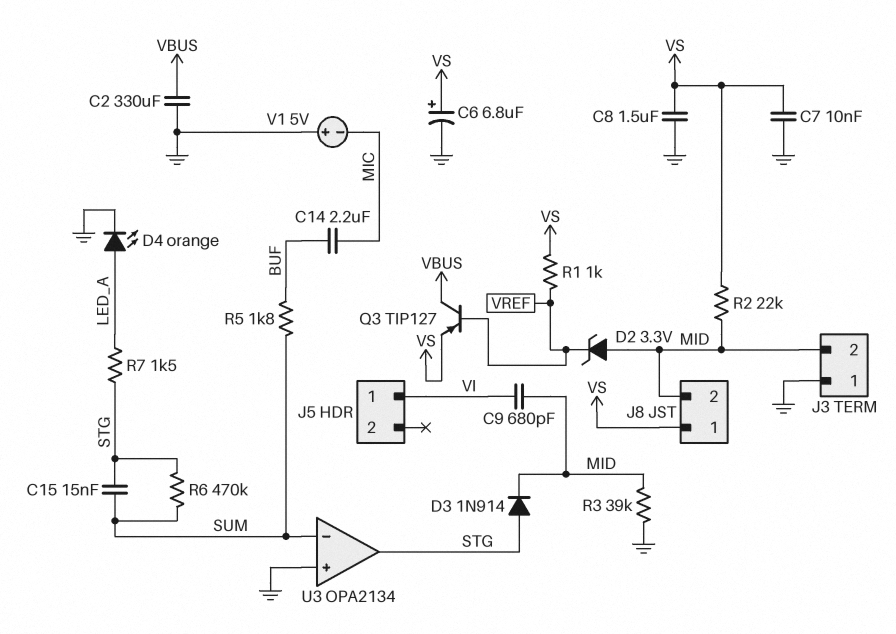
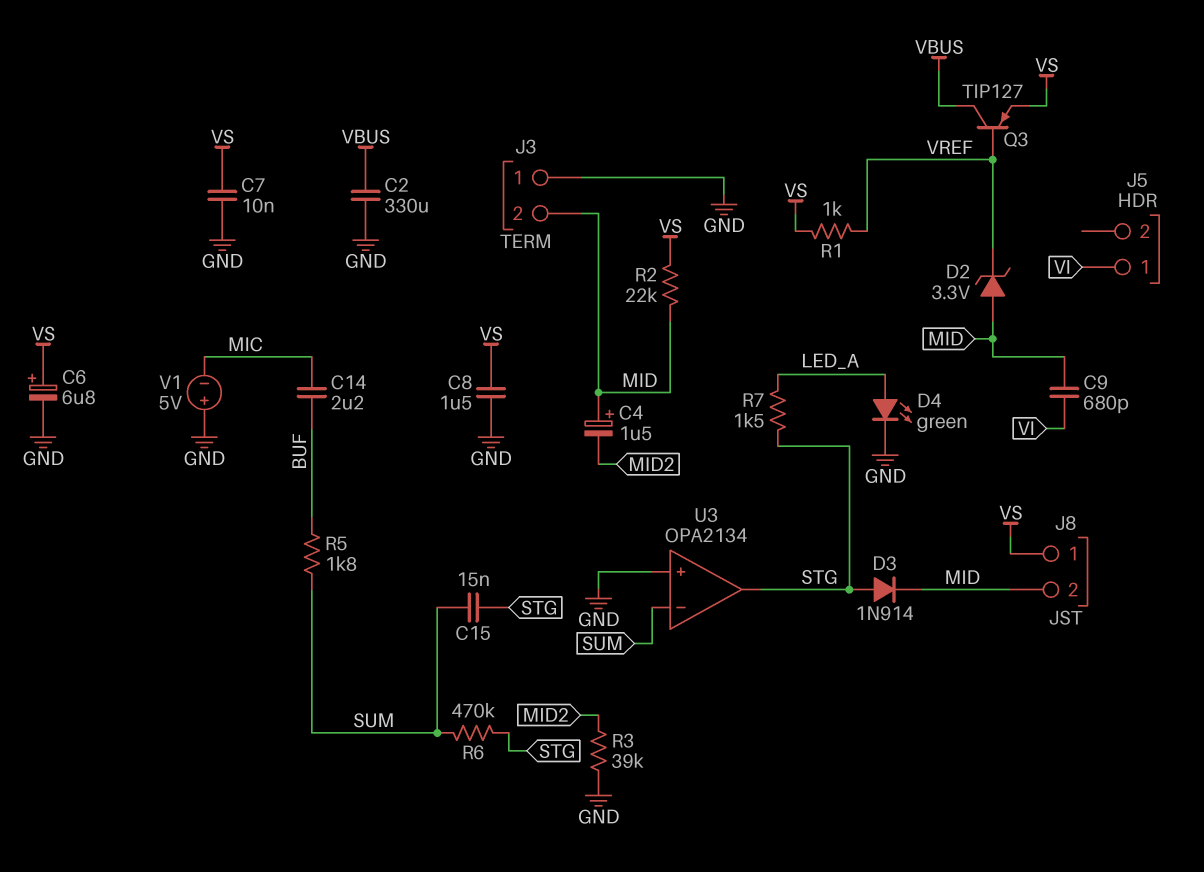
C4: none -> 1.5uF (plus MID, minus MID2)
D4: LED orange (A LED_A, K GND) -> LED green (A LED_A, K GND)
R3: 39k (GND, MID) -> 39k (GND, MID2)

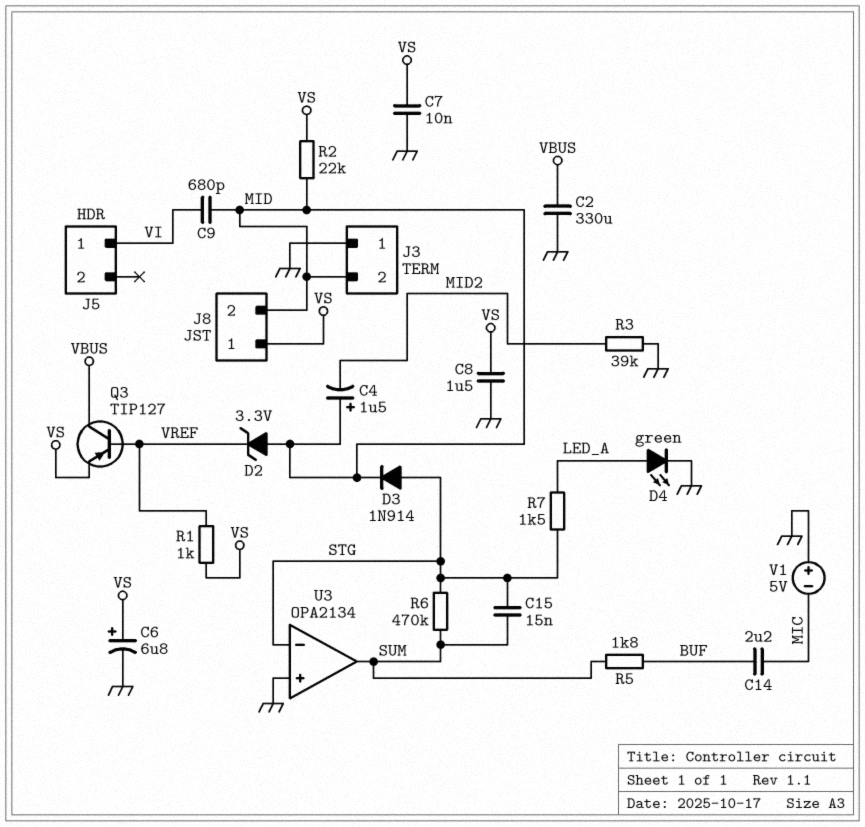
U3 pin in-: SUM -> STG
U3 pin out: STG -> SUM

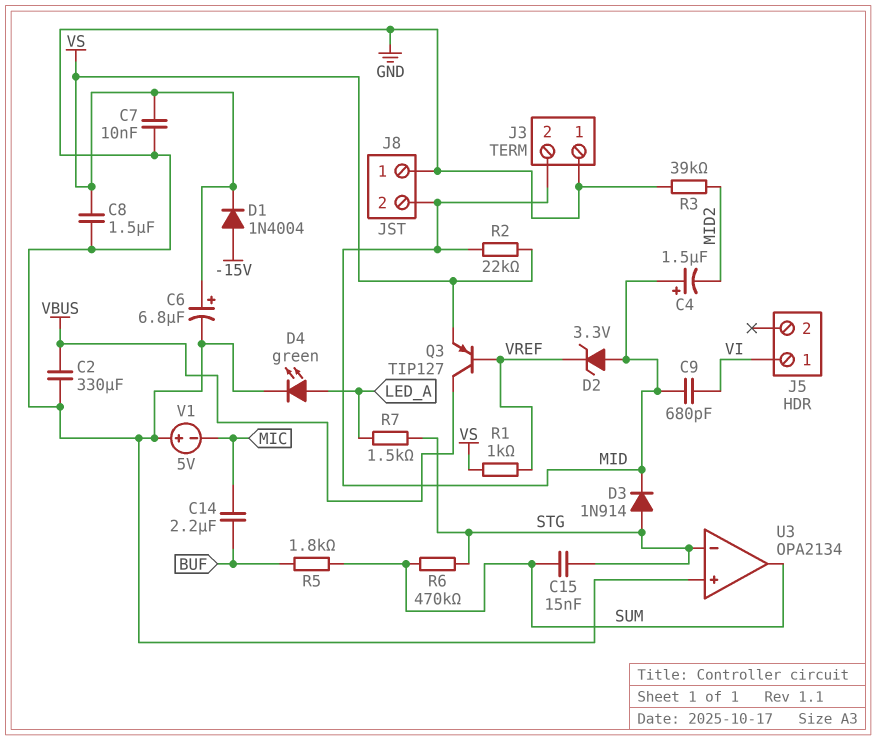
D1: none -> diode 1N4004 (A -15V, K VS)
J8 pin 1: VS -> GND

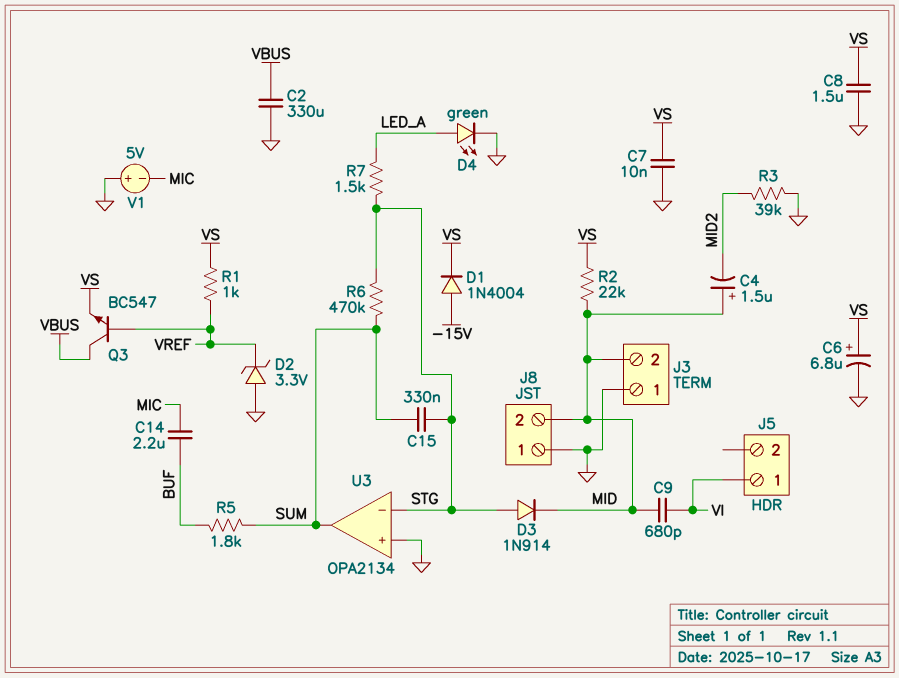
C15: 15nF (STG, SUM) -> 330nF (STG, SUM)
D2: zener 3.3V (A MID, K VREF) -> zener 3.3V (A GND, K VREF)
Q3: PNP TIP127 (B VREF, C VBUS, E VS) -> NPN BC547 (B VREF, C VBUS, E VS)

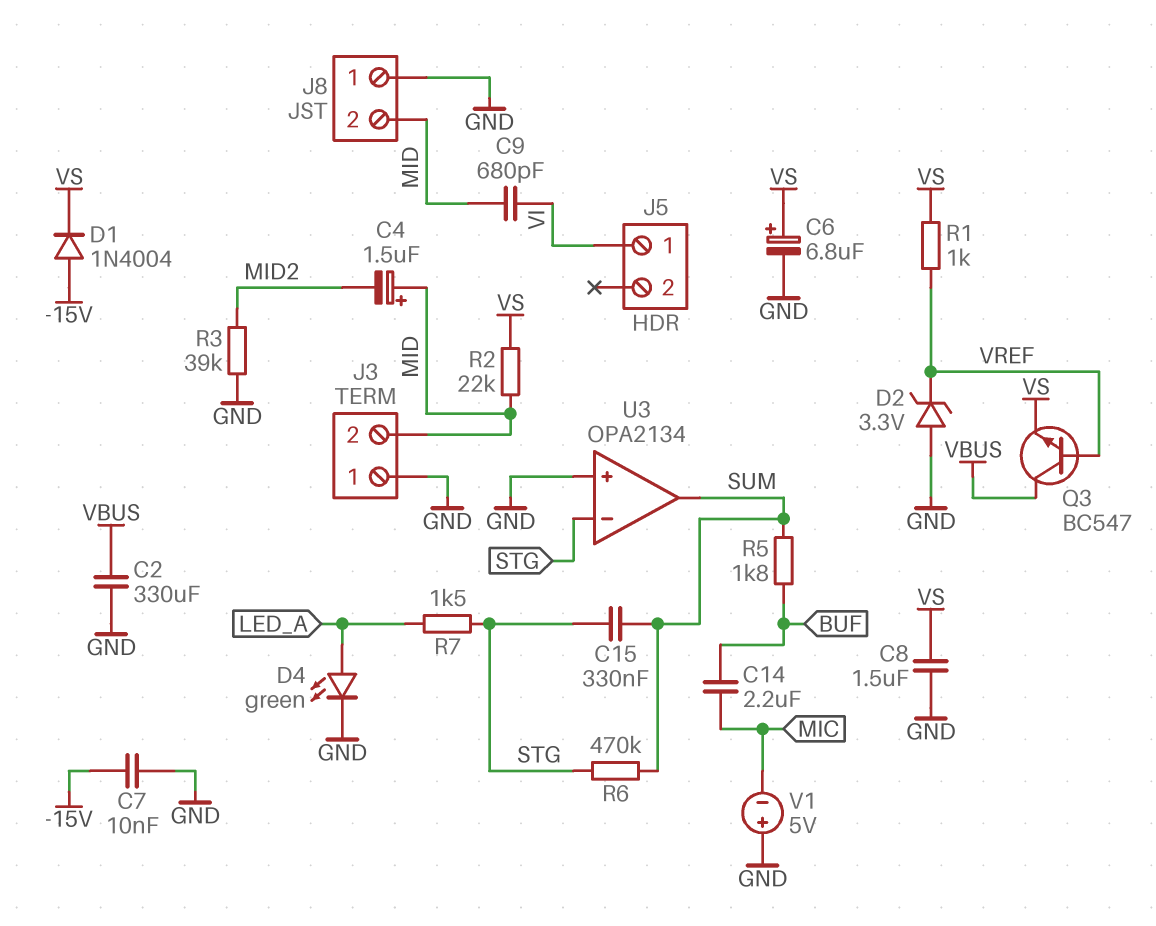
C7: 10nF (GND, VS) -> 10nF (-15V, GND)
D3: diode 1N914 (A STG, K MID) -> none

